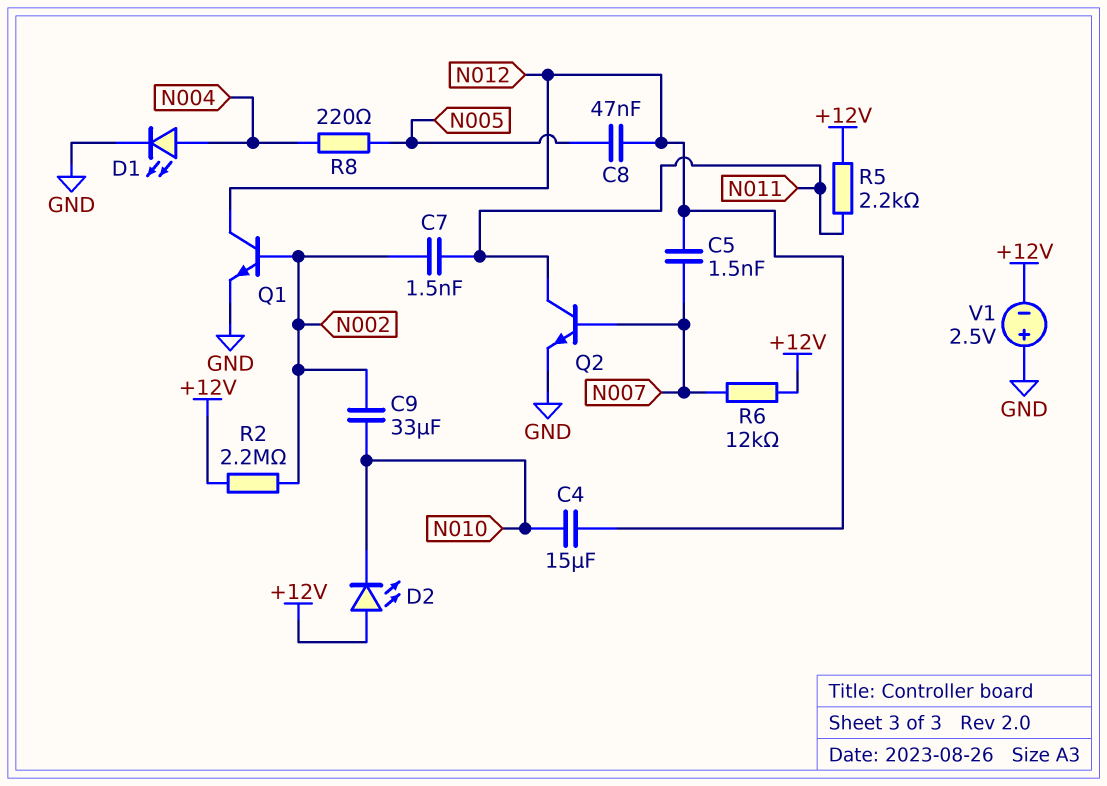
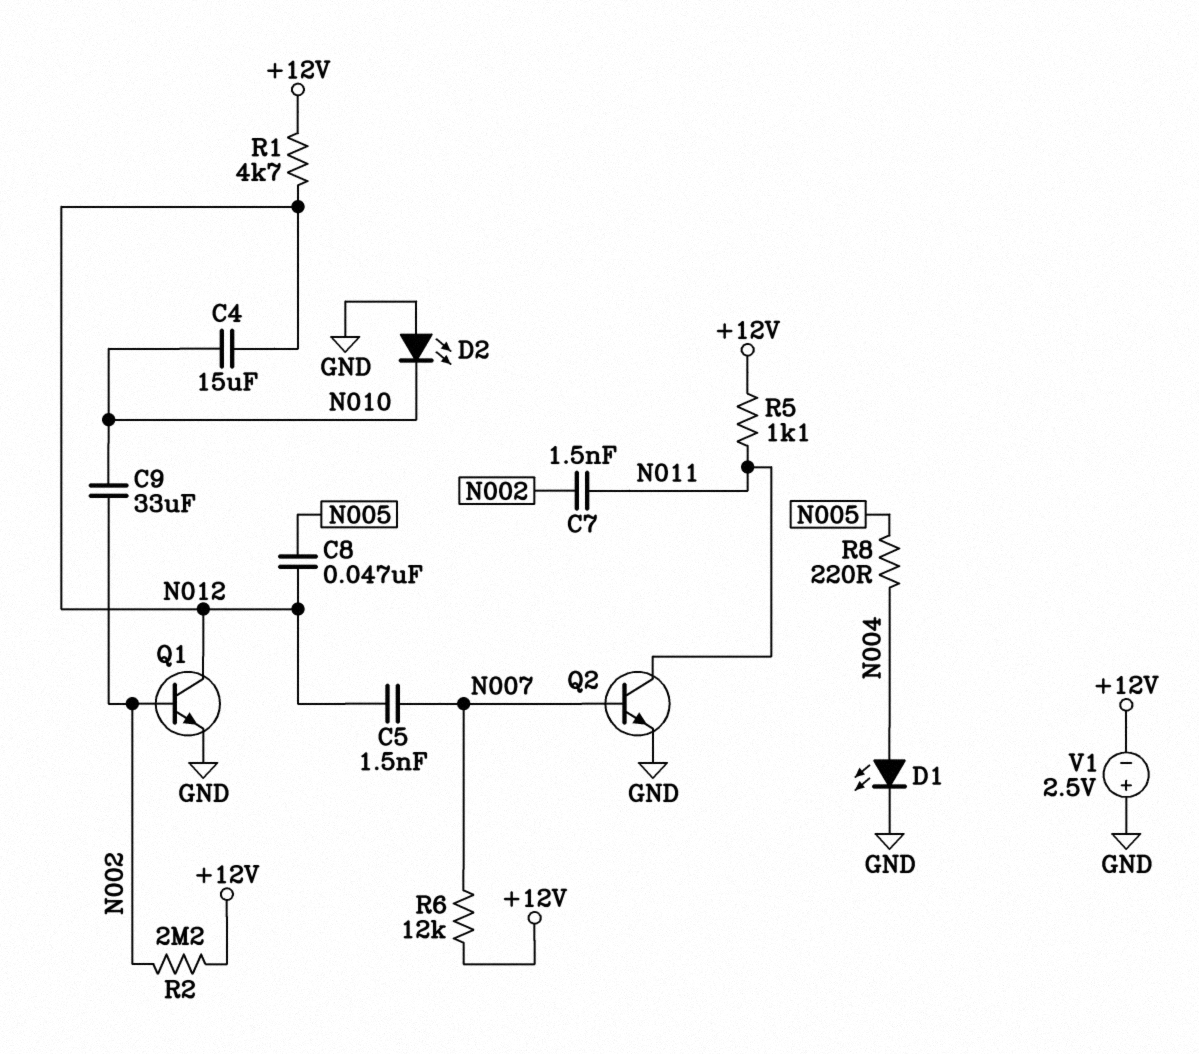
D2: LED (A +12V, K N010) -> LED (A GND, K N010)
R1: none -> 4.7k (+12V, N012)
R5: 2.2k (+12V, N011) -> 1.1k (+12V, N011)

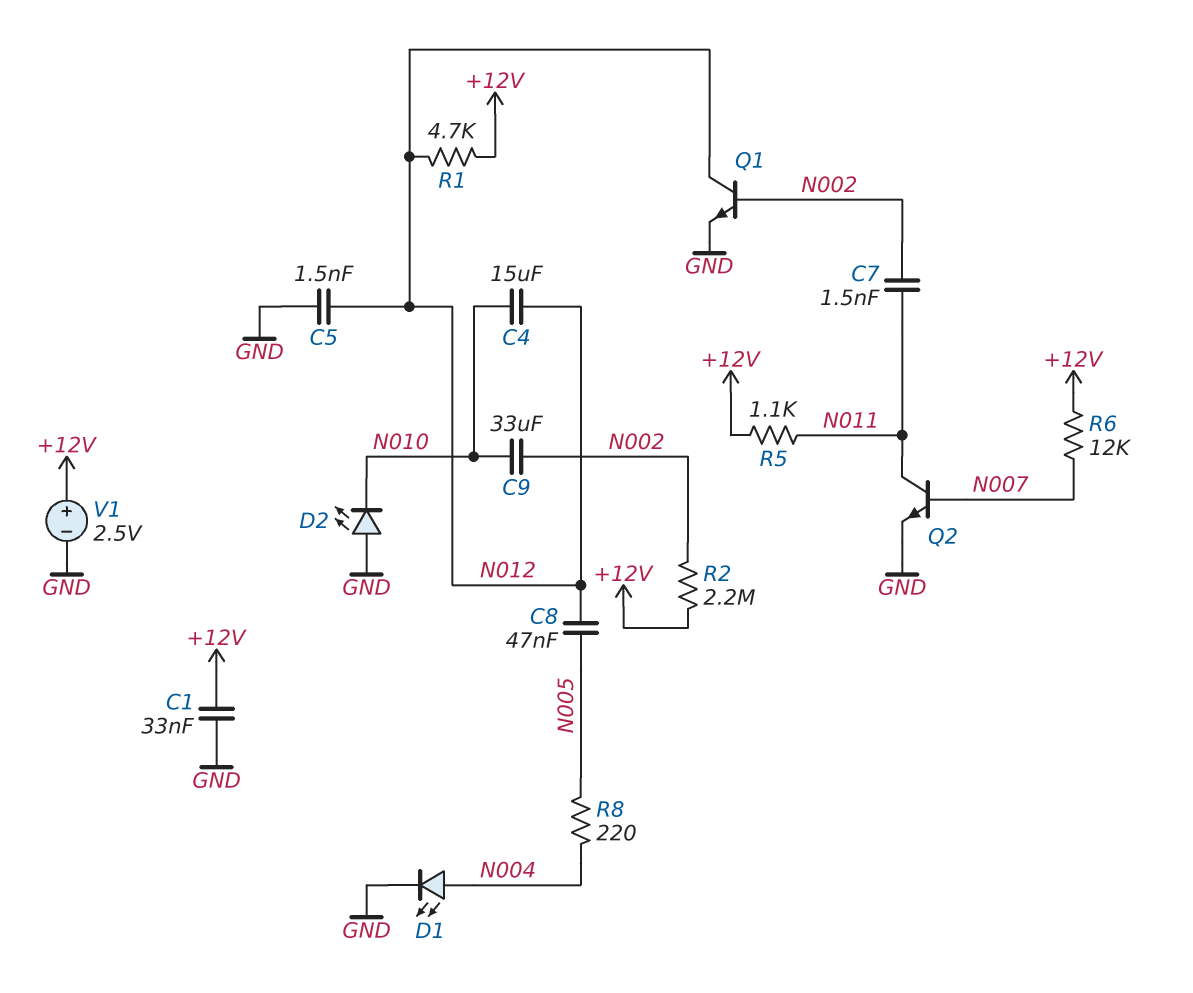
C1: none -> 33nF (+12V, GND)
C5: 1.5nF (N007, N012) -> 1.5nF (GND, N012)
V1: 2.5V (plus GND, minus +12V) -> 2.5V (plus +12V, minus GND)

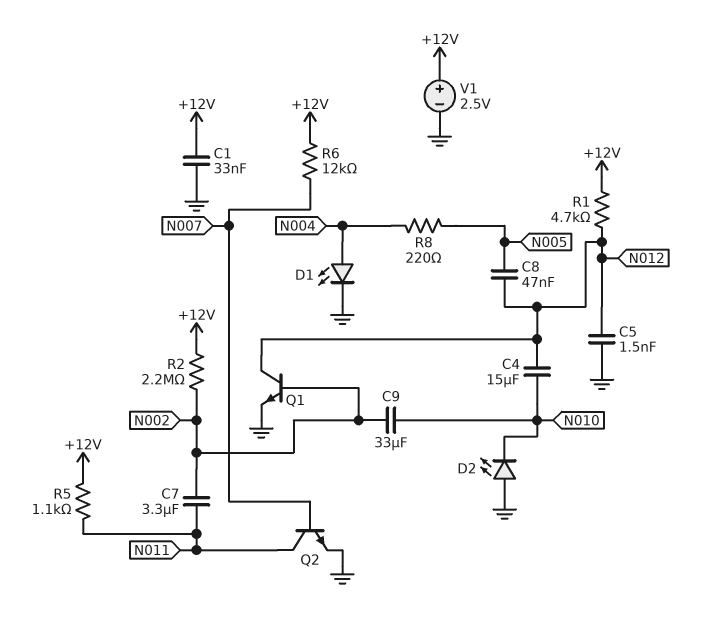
C7: 1.5nF (N002, N011) -> 3.3uF (N002, N011)

